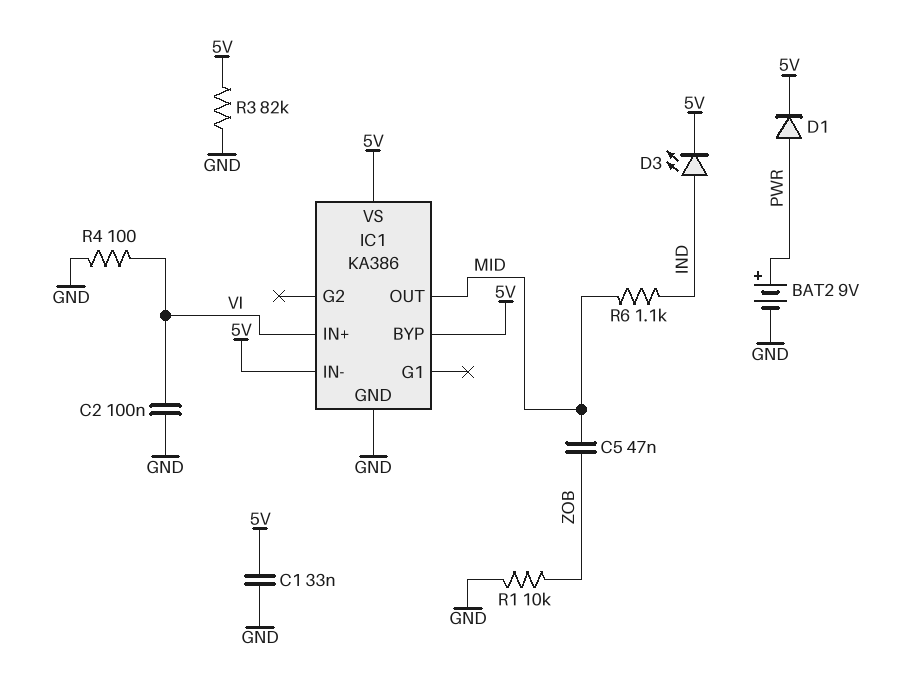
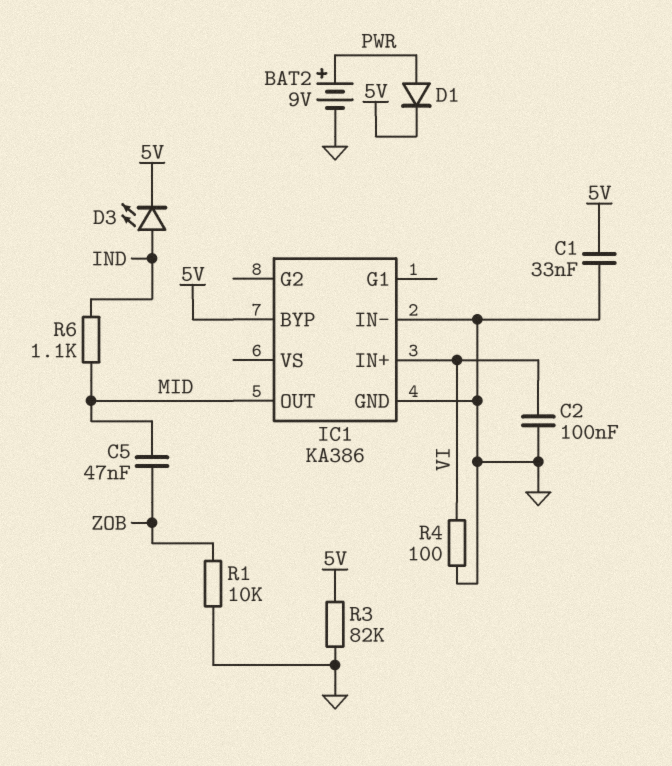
IC1 pin IN-: 5V -> GND
IC1 pin VS: 5V -> none

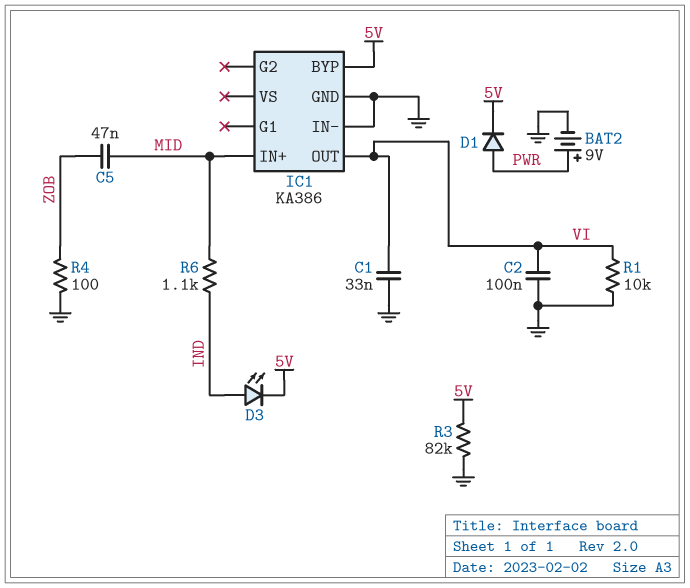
C1: 33nF (5V, GND) -> 33nF (GND, VI)
IC1 pin IN+: VI -> MID
IC1 pin OUT: MID -> VI
R1: 10k (GND, ZOB) -> 10k (GND, VI)
R4: 100 (GND, VI) -> 100 (GND, ZOB)

